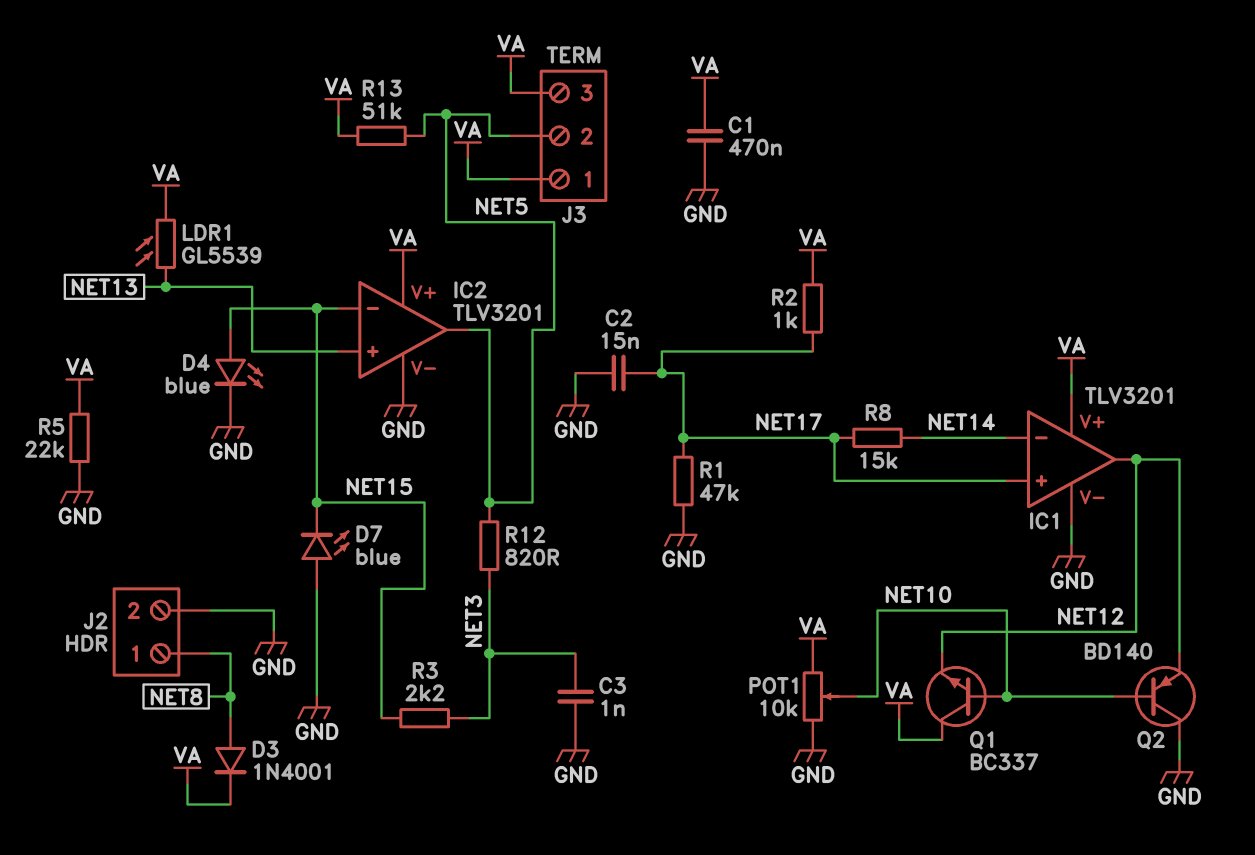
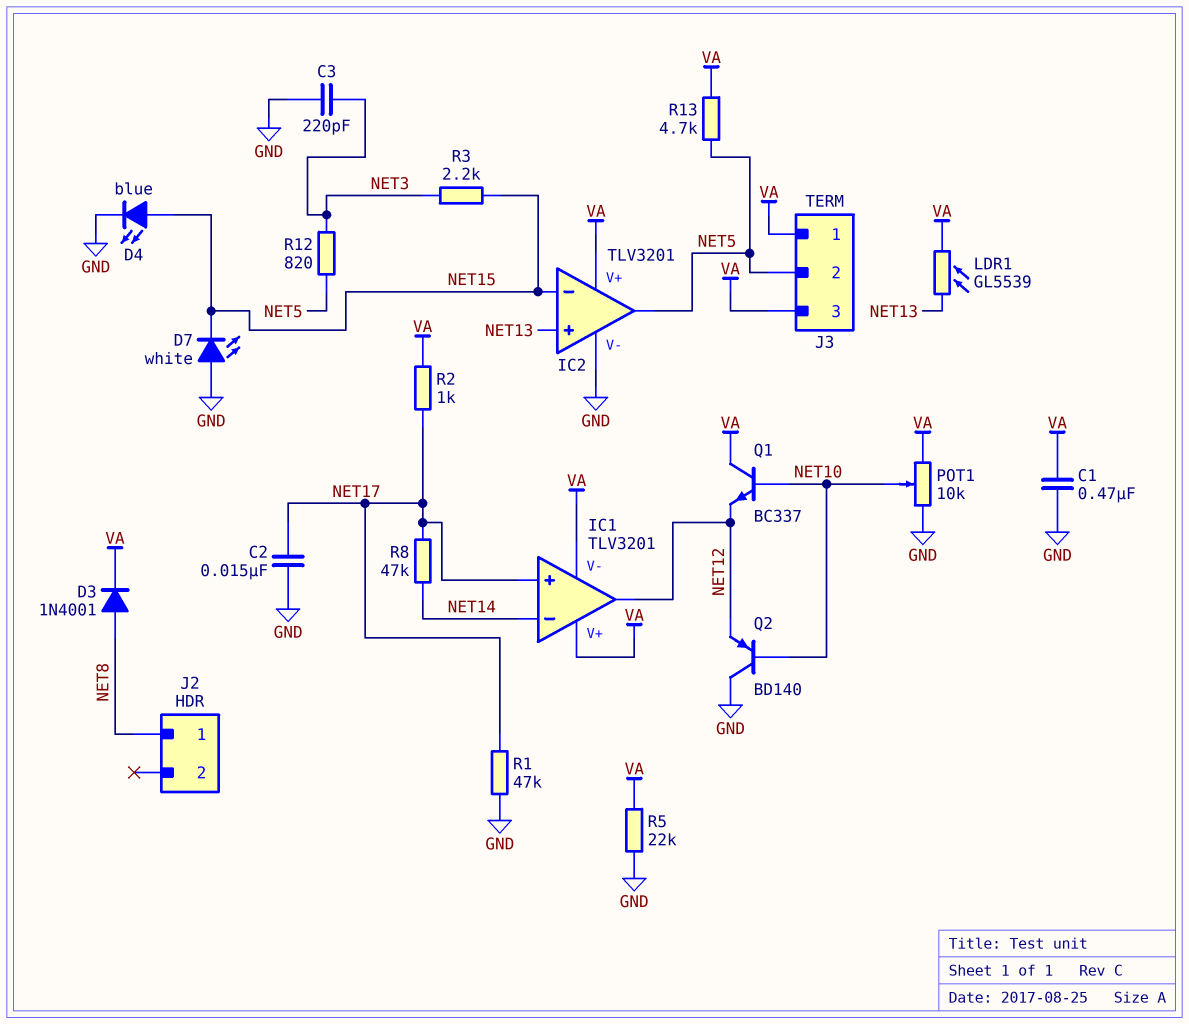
C3: 1nF (GND, NET3) -> 220pF (GND, NET3)
D7: LED blue (A GND, K NET15) -> LED white (A GND, K NET15)
IC1 pin V-: GND -> VA
J2 pin 2: GND -> none
R8: 15k (NET14, NET17) -> 47k (NET14, NET17)
R13: 51k (NET5, VA) -> 4.7k (NET5, VA)

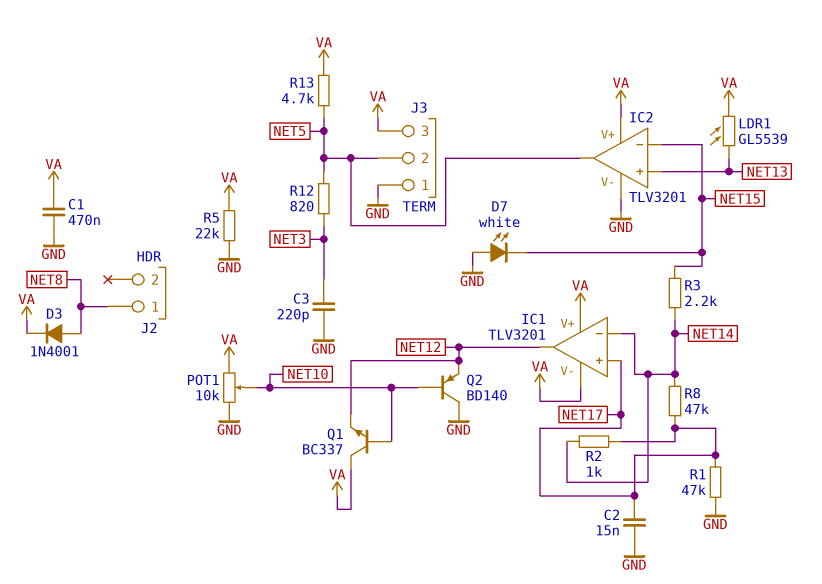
D4: LED blue (A NET15, K GND) -> none
J3 pin 1: VA -> GND
R2: 1k (NET17, VA) -> 1k (NET14, NET17)
R3: 2.2k (NET3, NET15) -> 2.2k (NET14, NET15)

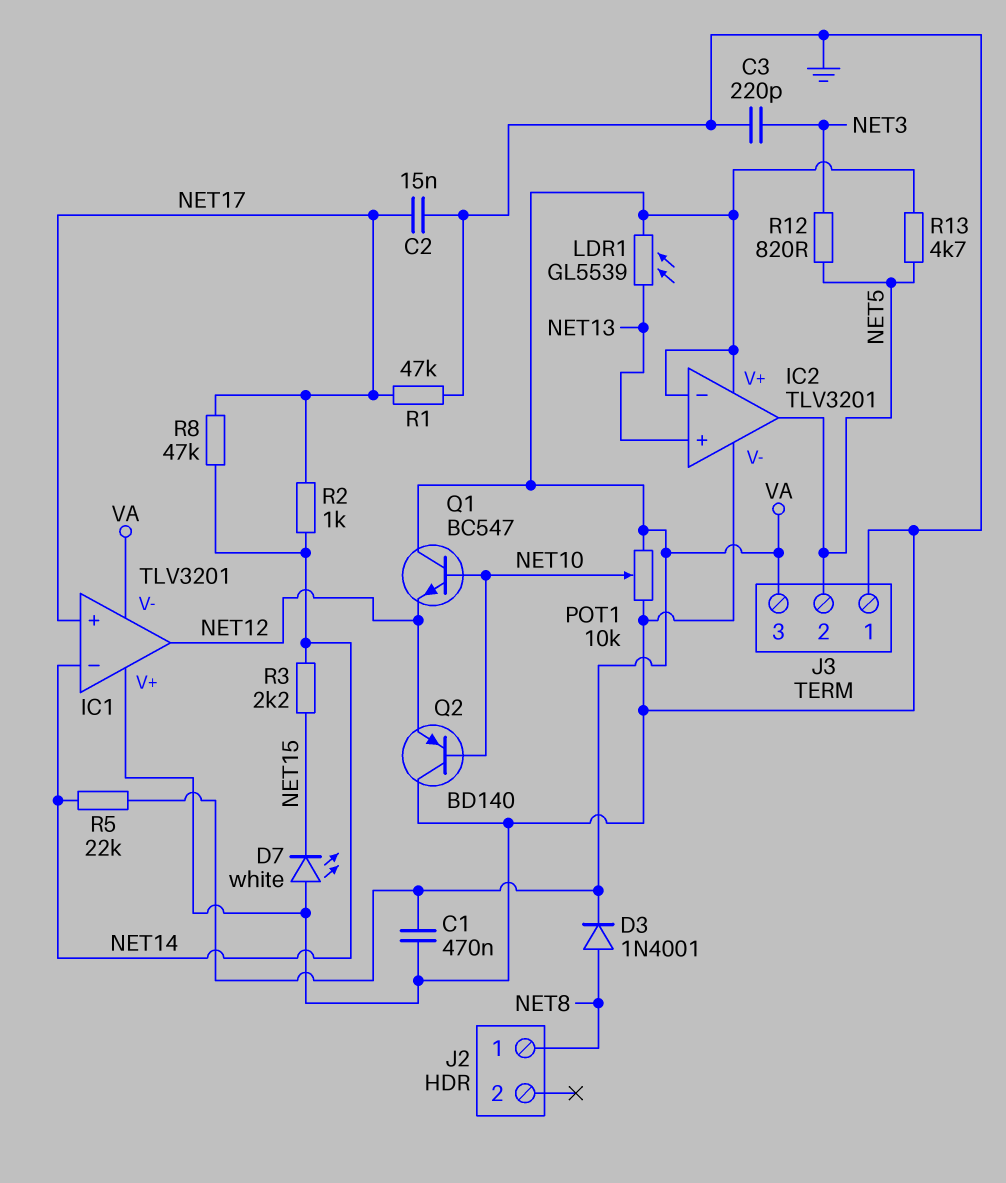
IC1 pin V+: VA -> GND
IC2 pin in-: NET15 -> VA
Q1: NPN BC337 (B NET10, C VA, E NET12) -> NPN BC547 (B NET10, C VA, E NET12)
R5: 22k (GND, VA) -> 22k (NET14, VA)

